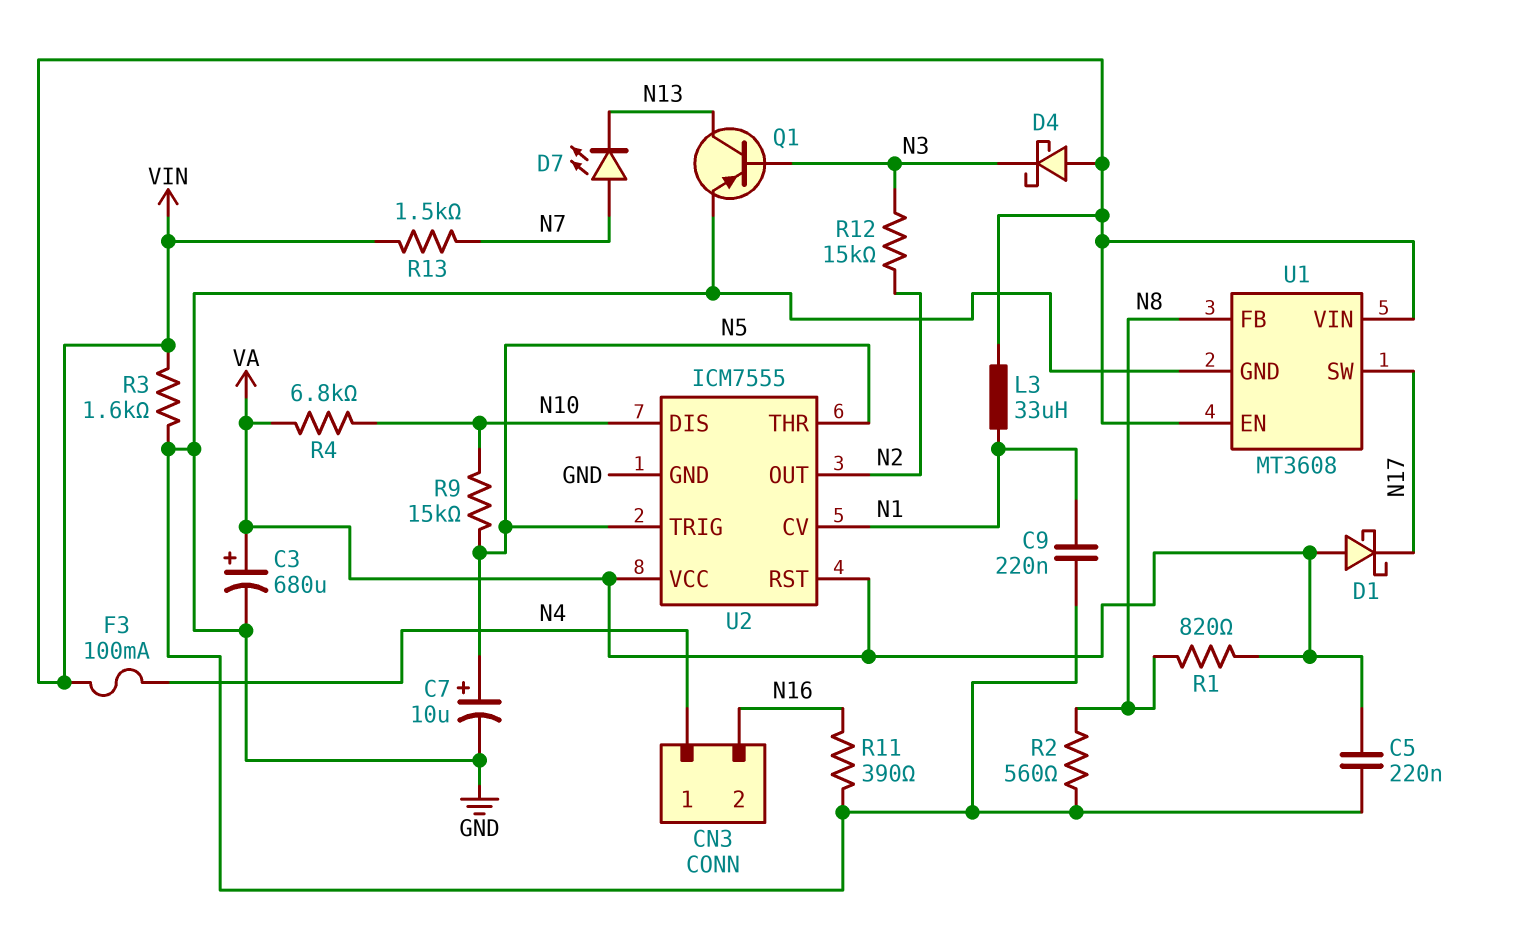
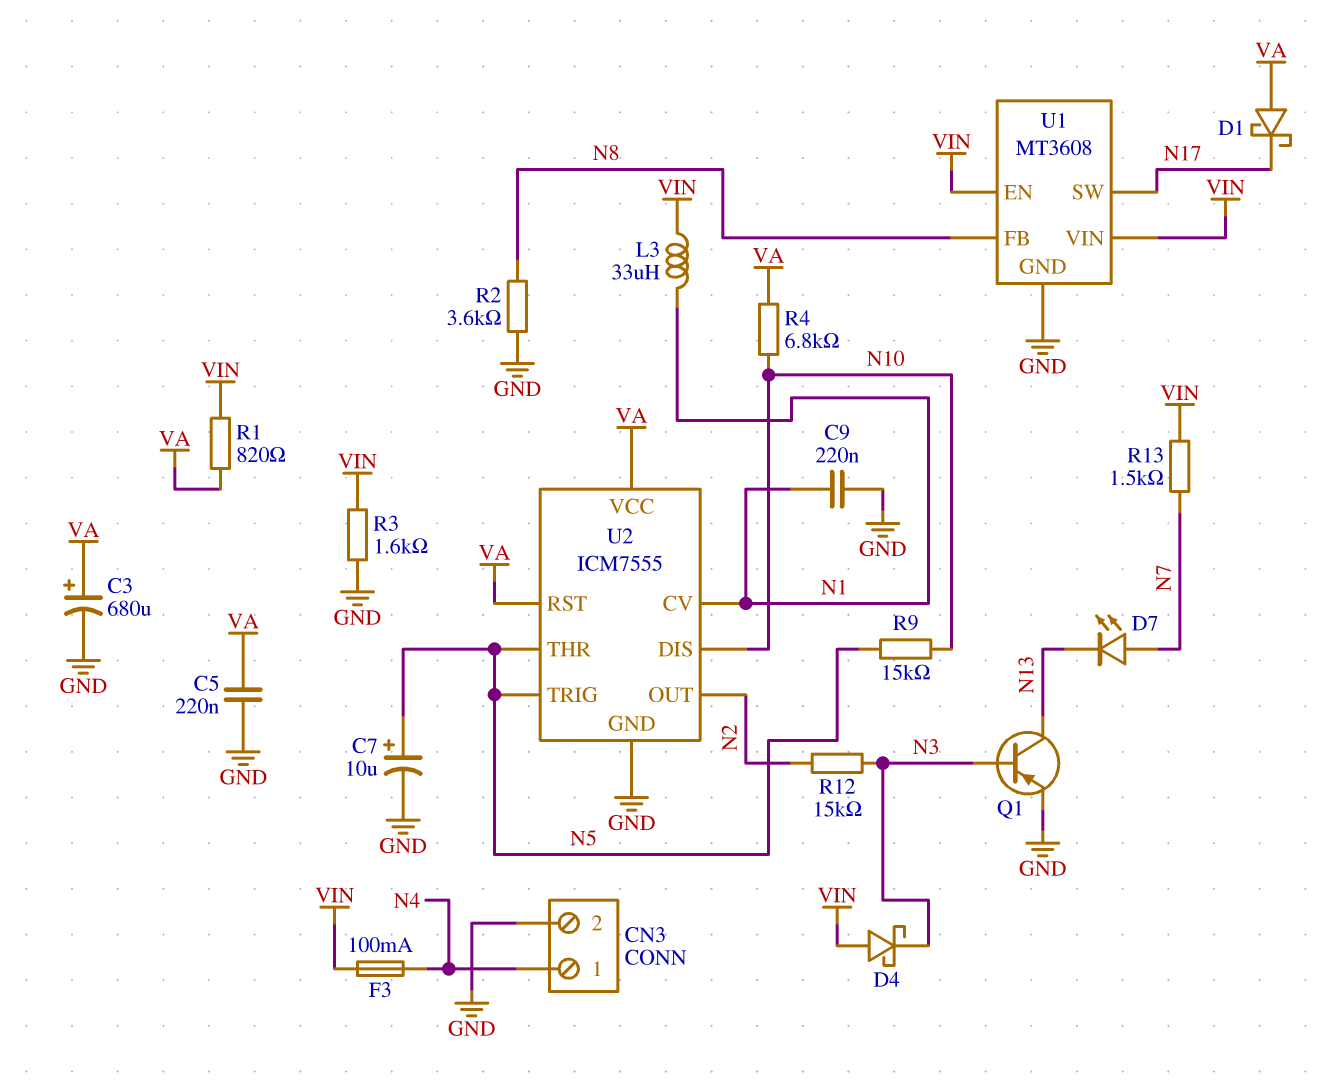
CN3 pin 2: N16 -> GND
R1: 820 (N8, VA) -> 820 (VA, VIN)
R2: 560 (GND, N8) -> 3.6k (GND, N8)
R11: 390 (GND, N16) -> none

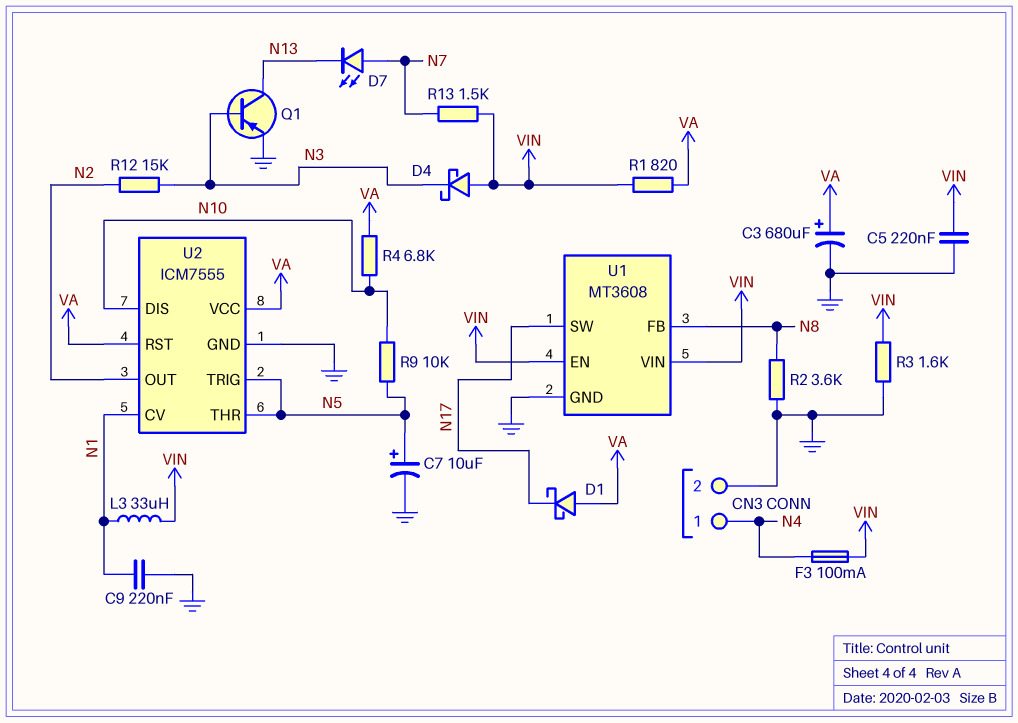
C5: 220nF (GND, VA) -> 220nF (GND, VIN)
R9: 15k (N5, N10) -> 10k (N5, N10)

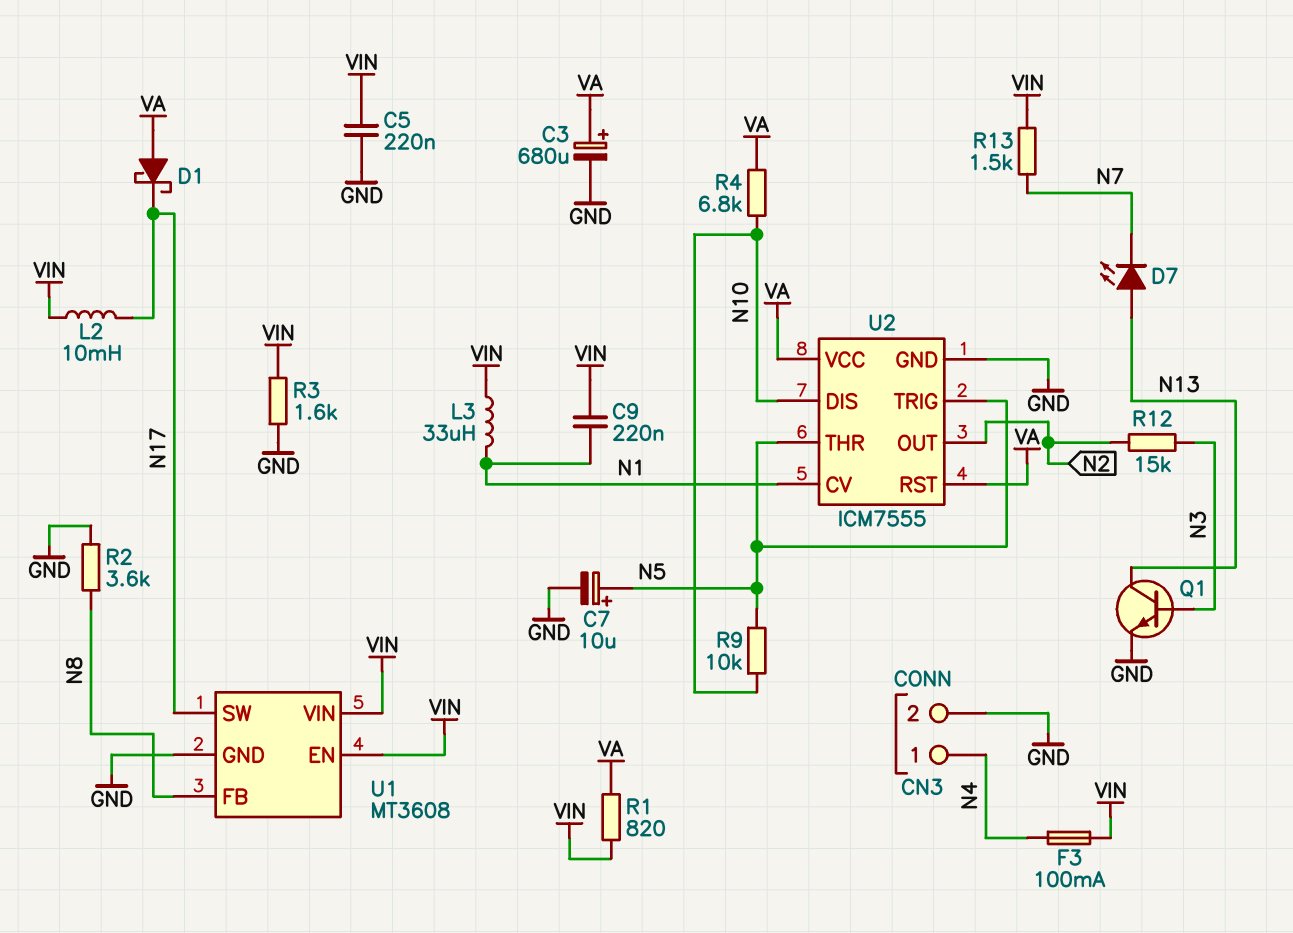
C9: 220nF (GND, N1) -> 220nF (N1, VIN)
D4: schottky (A VIN, K N3) -> none
D7: LED (A N7, K N13) -> LED (A N13, K N7)
L2: none -> 10mH (N17, VIN)
Q1: PNP (B N3, C N13, E GND) -> NPN (B N3, C N13, E GND)

